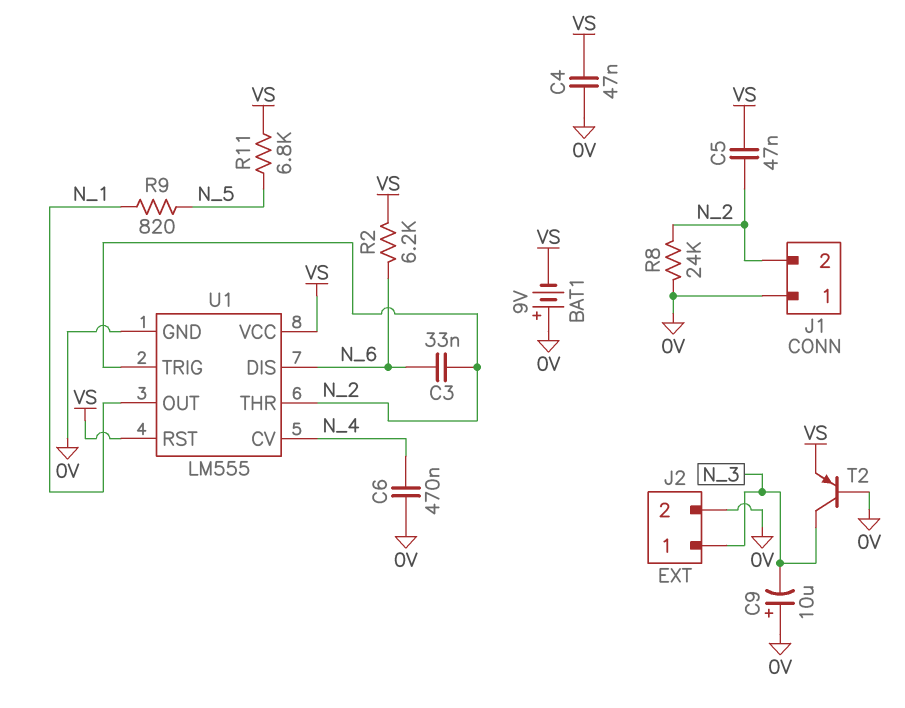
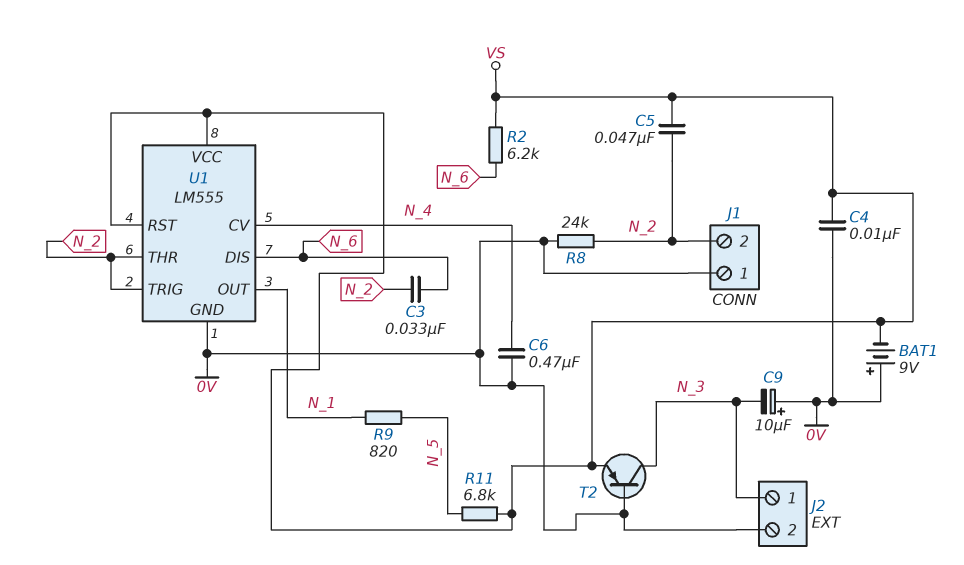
C4: 47nF (0V, VS) -> 10nF (0V, VS)

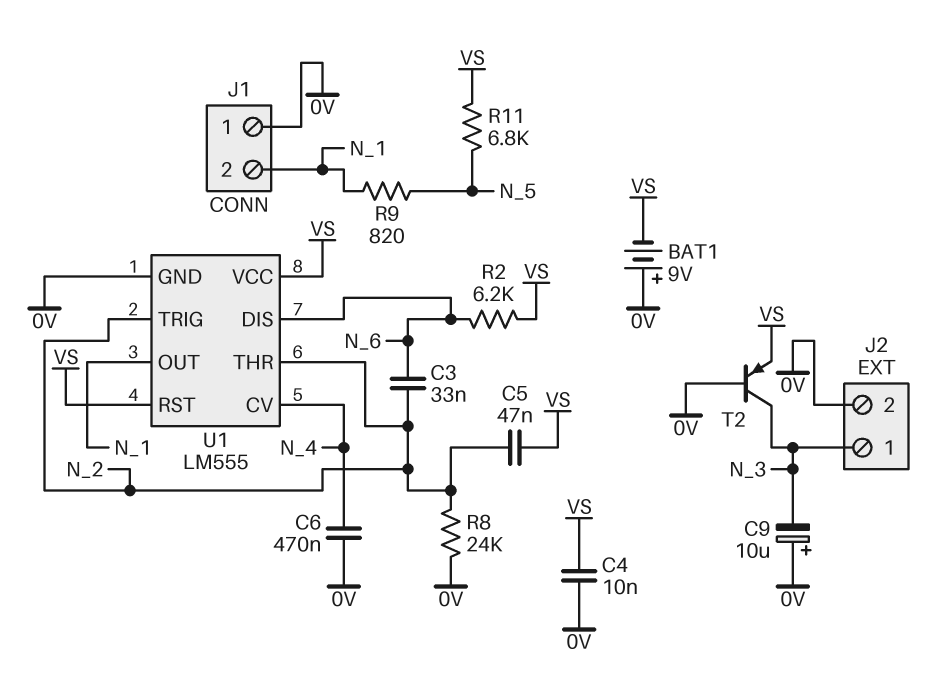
J1 pin 2: N_2 -> N_1

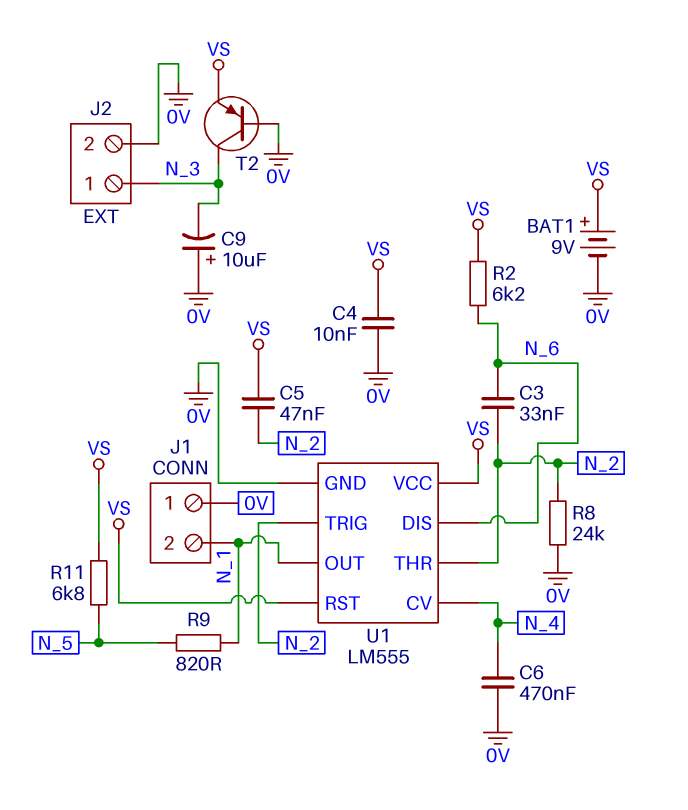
BAT1: 9V (plus 0V, minus VS) -> 9V (plus VS, minus 0V)

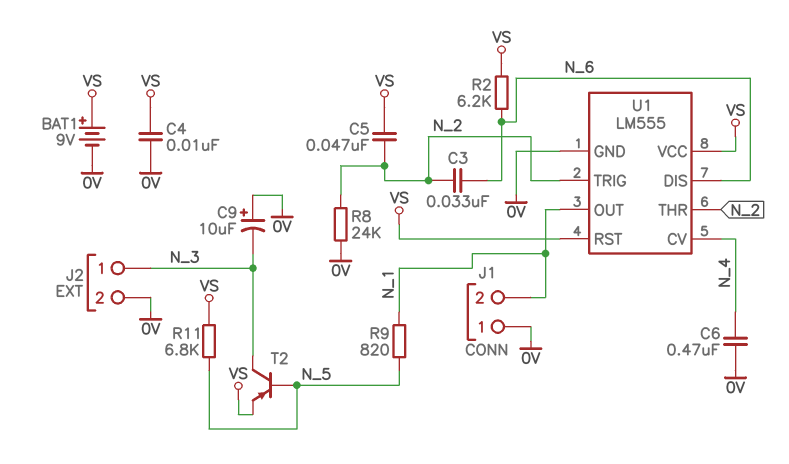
T2: PNP (B 0V, C N_3, E VS) -> PNP (B N_5, C N_3, E VS)

